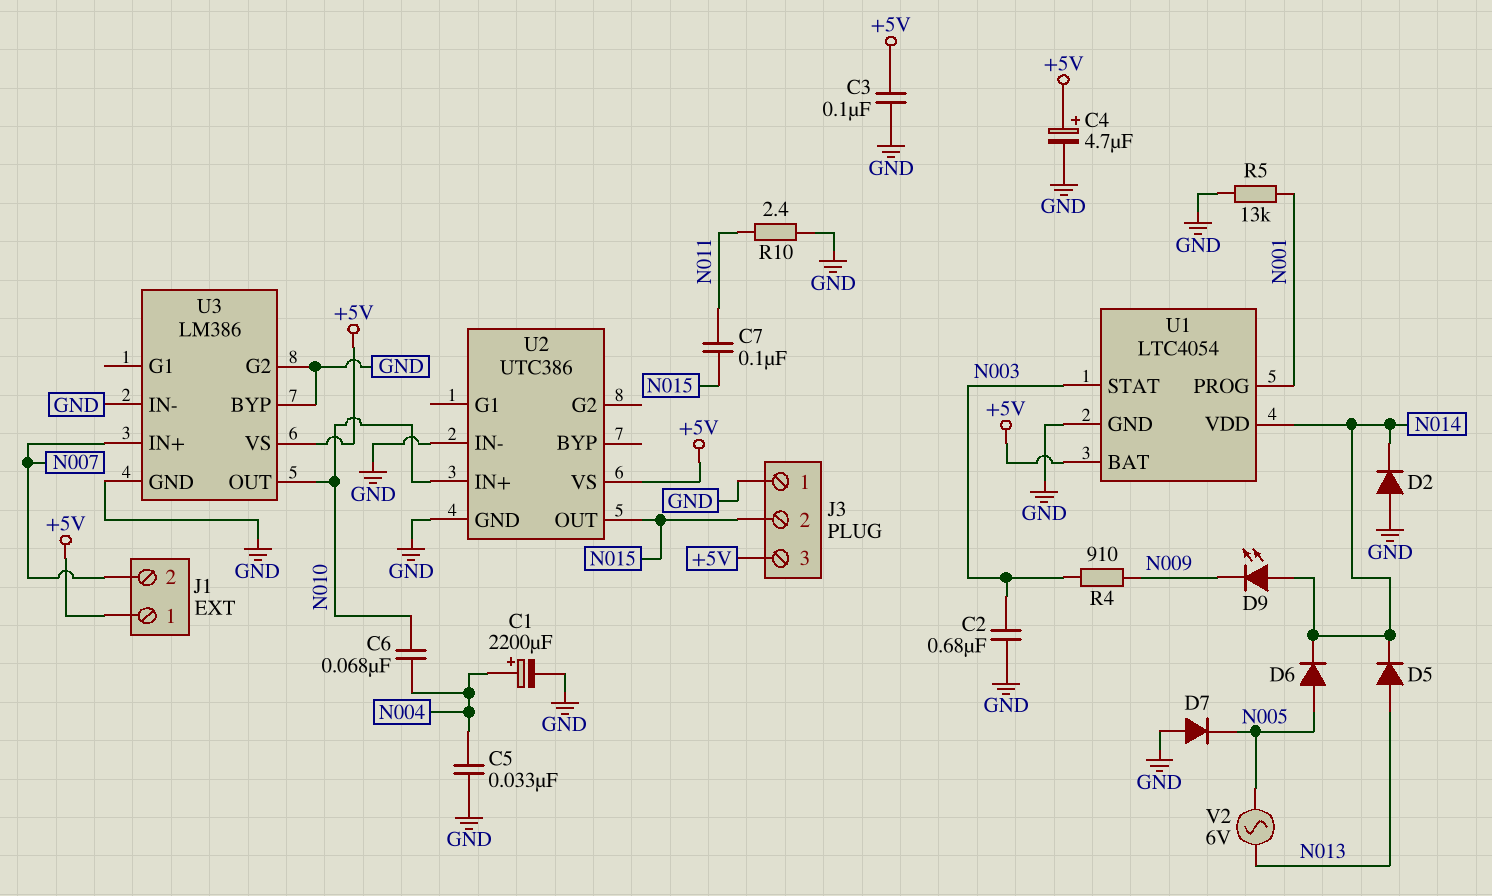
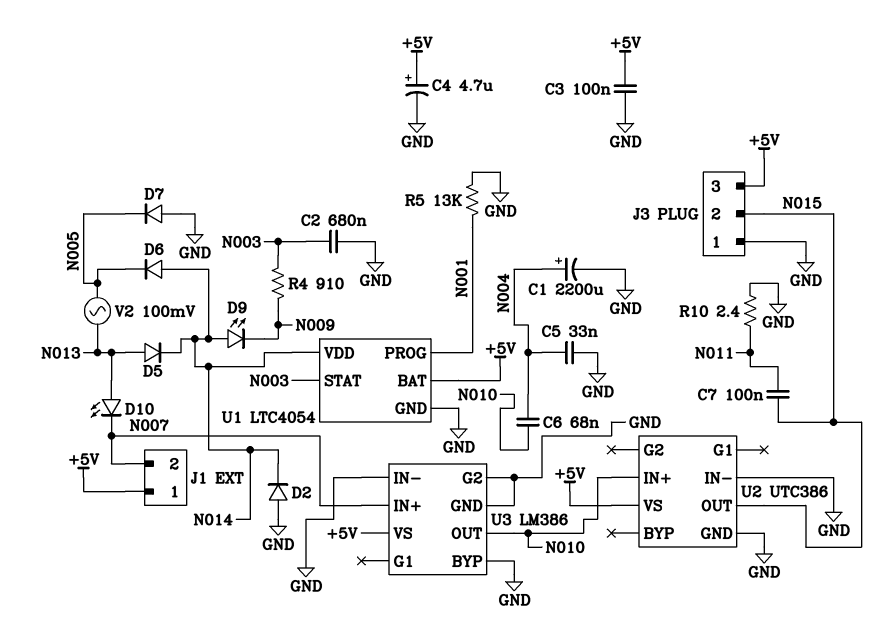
D6: diode (A N005, K N014) -> diode (A N014, K N005)
D10: none -> LED (A N013, K N007)
V2: AC 6V (N005, N013) -> AC 100mV (N005, N013)

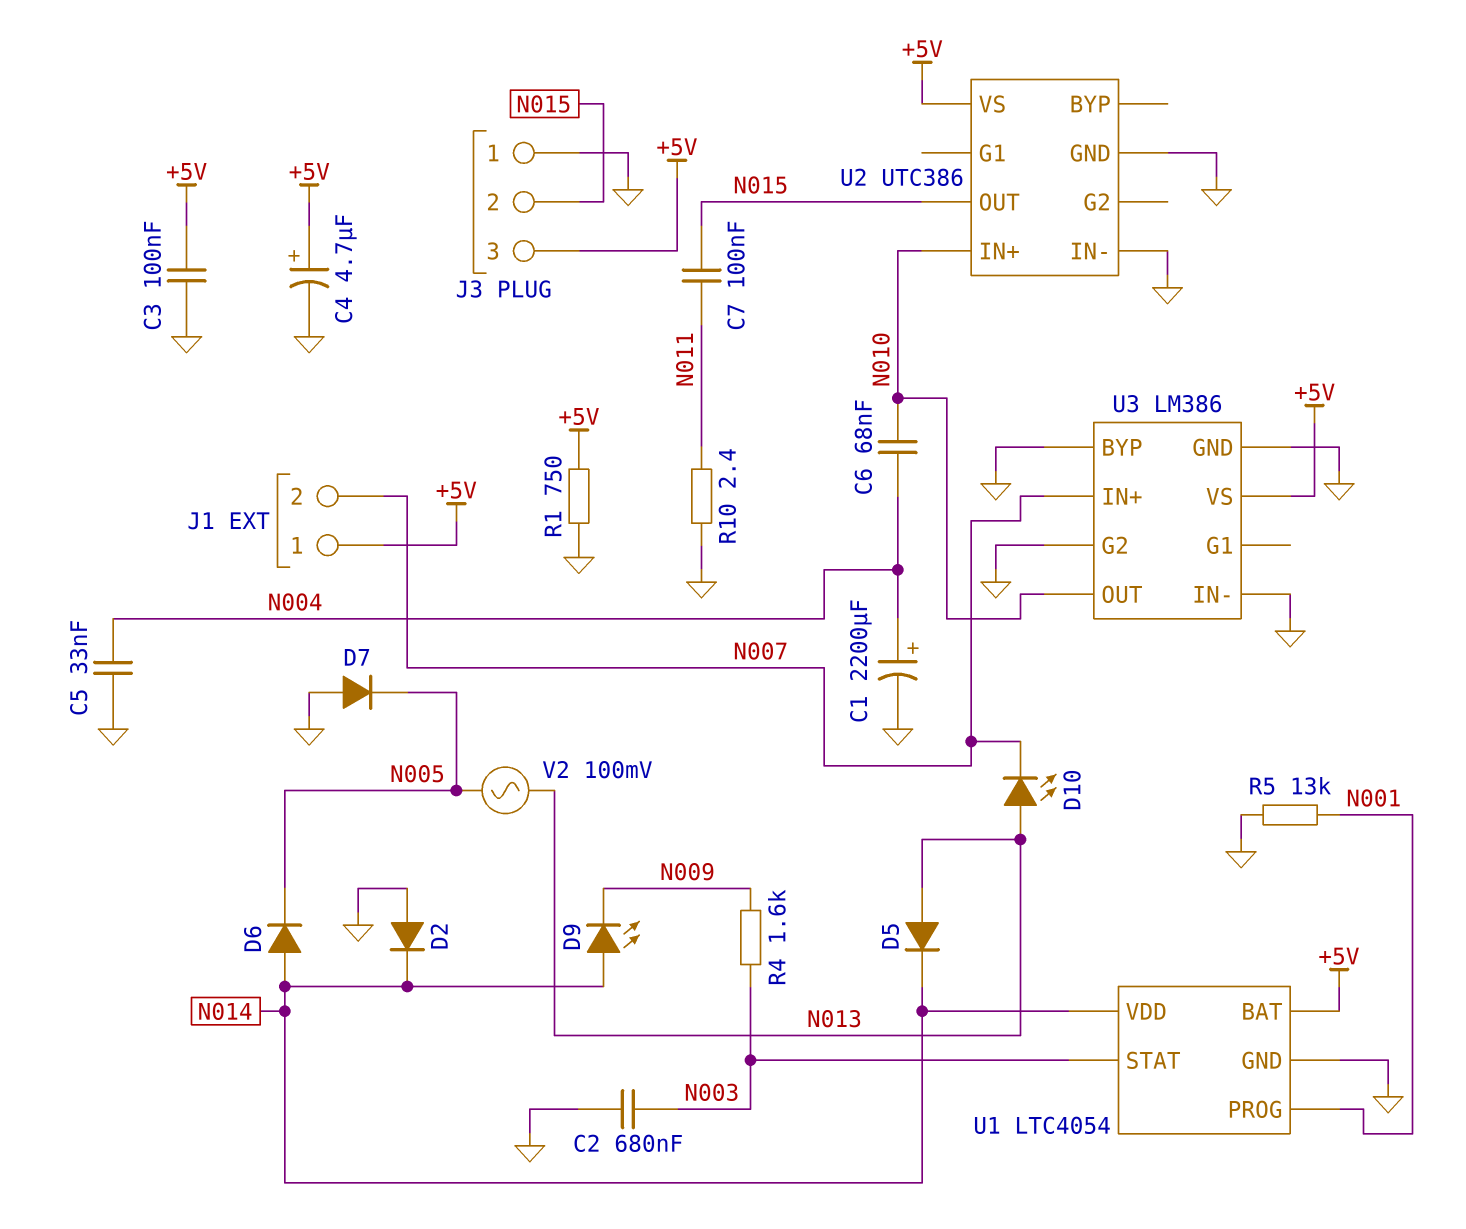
R1: none -> 750 (+5V, GND)
R4: 910 (N003, N009) -> 1.6k (N003, N009)

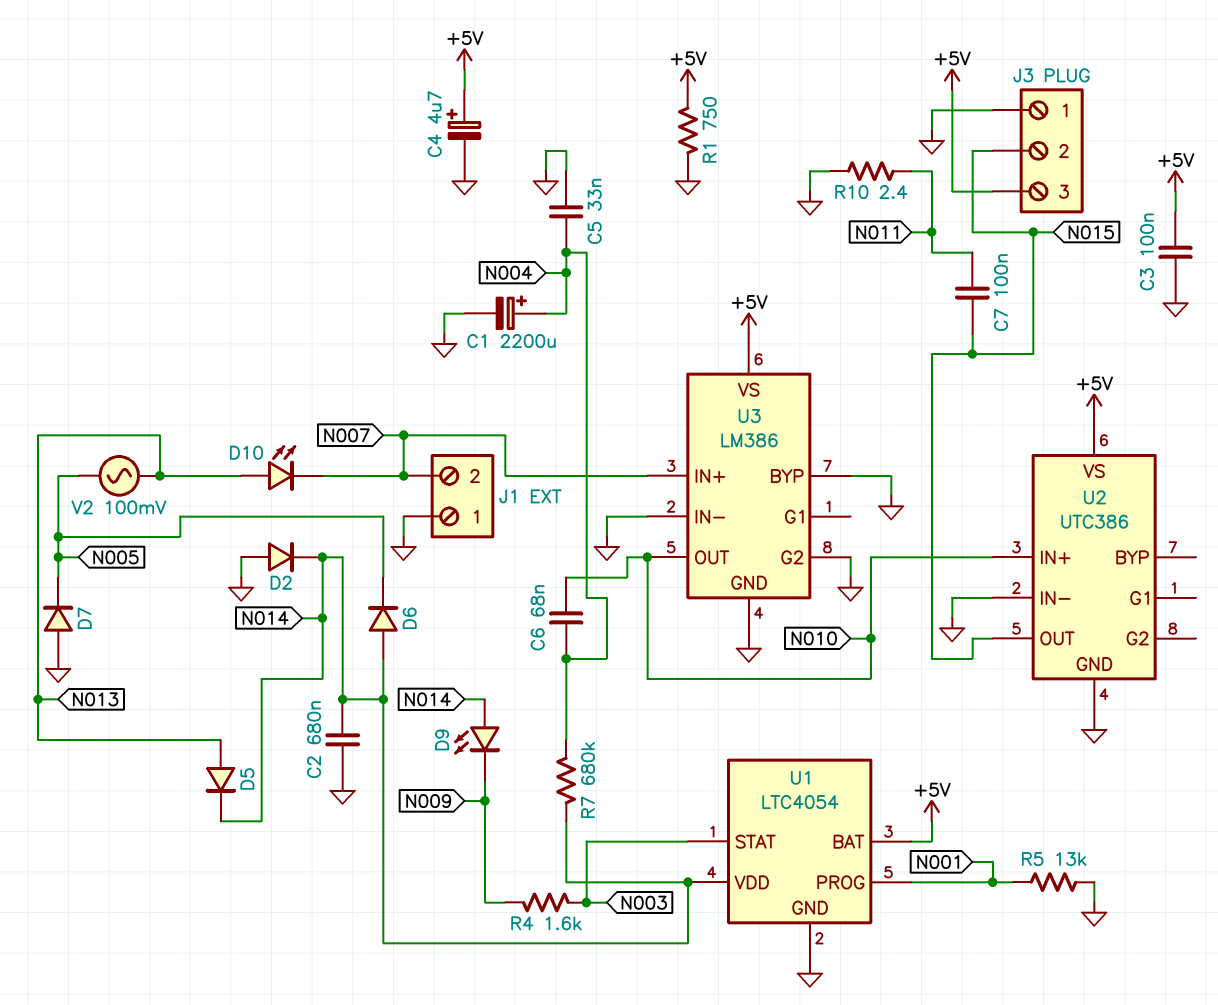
C2: 680nF (GND, N003) -> 680nF (GND, N014)
J1 pin 1: +5V -> GND
R7: none -> 680k (N004, N014)

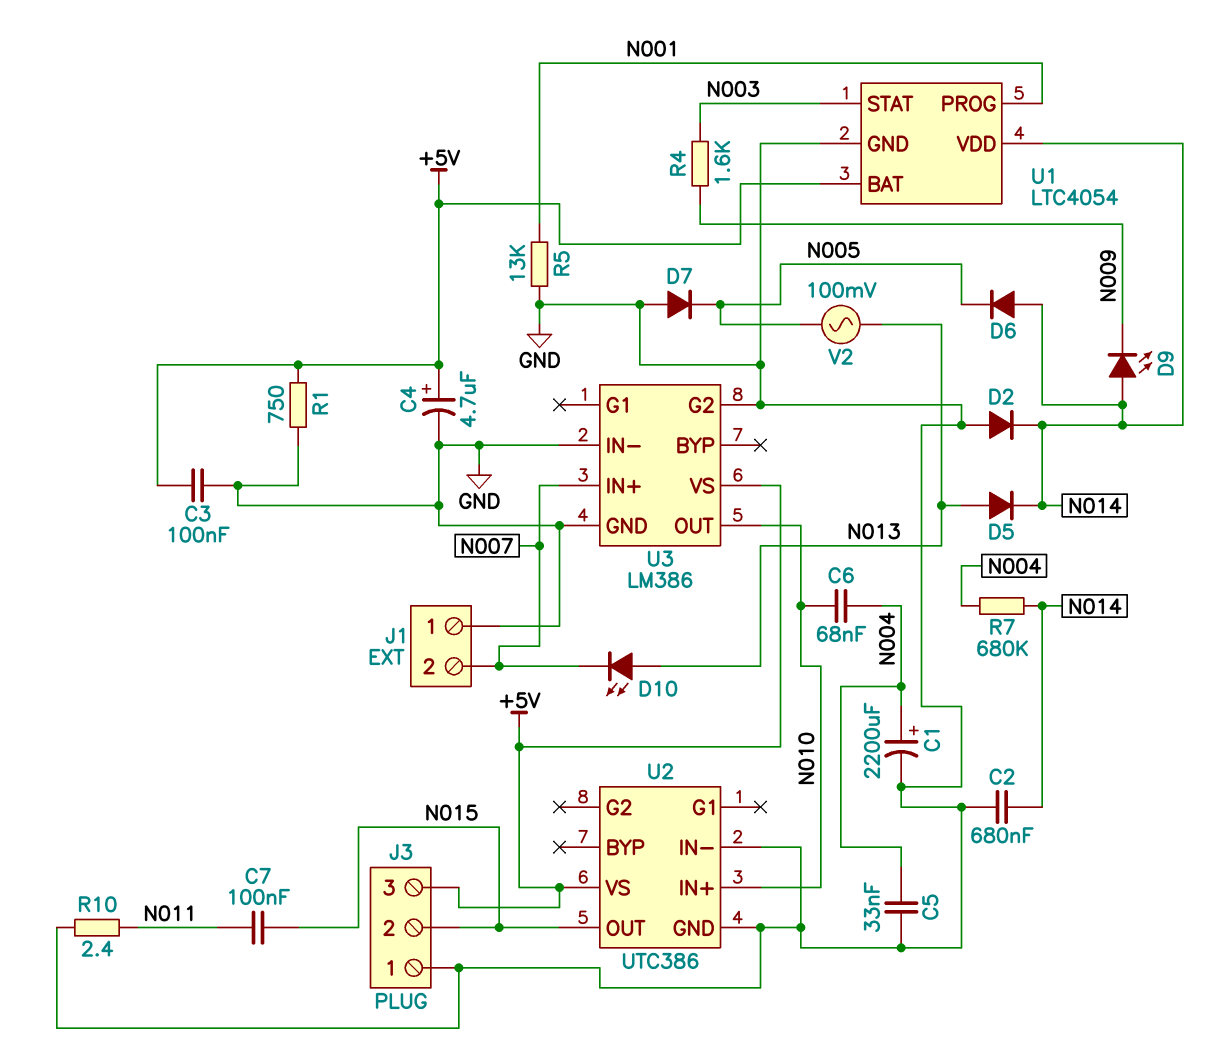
U3 pin BYP: GND -> none

